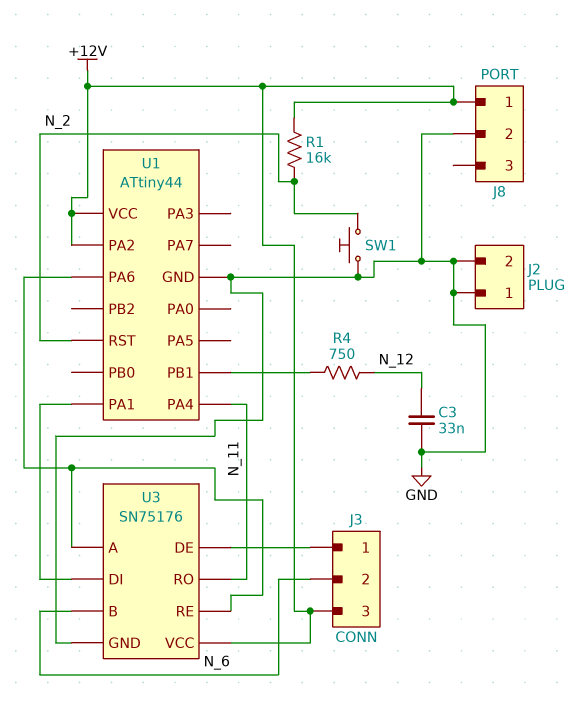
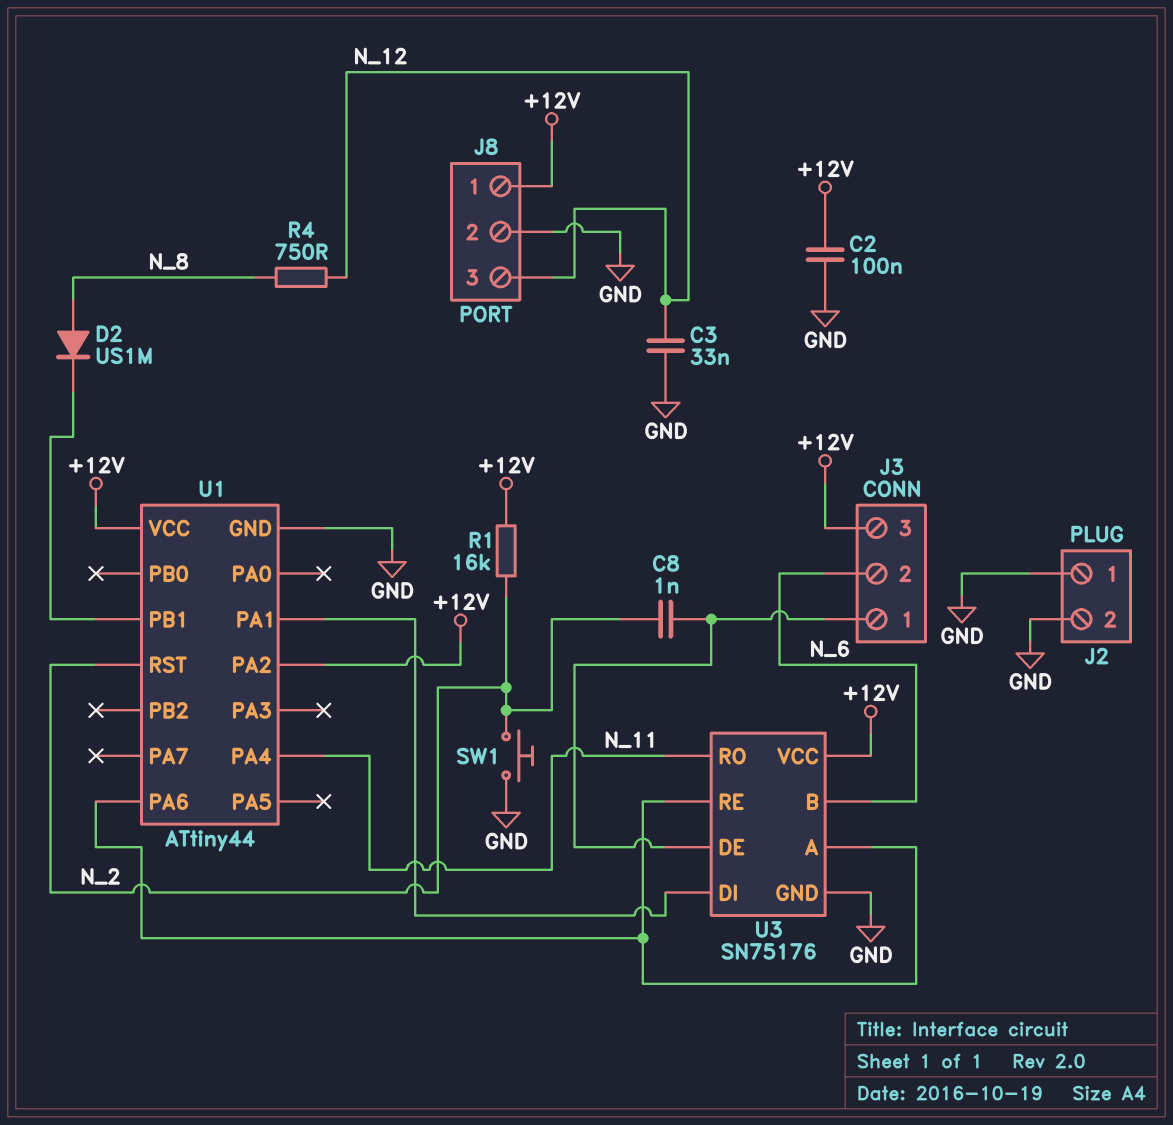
C2: none -> 100nF (+12V, GND)
C8: none -> 1nF (J3/1, N_2)
D2: none -> diode US1M (A N_8, K U1/PB1)
J8 pin 3: none -> N_12
R4: 750 (N_12, U1/PB1) -> 750 (N_8, N_12)

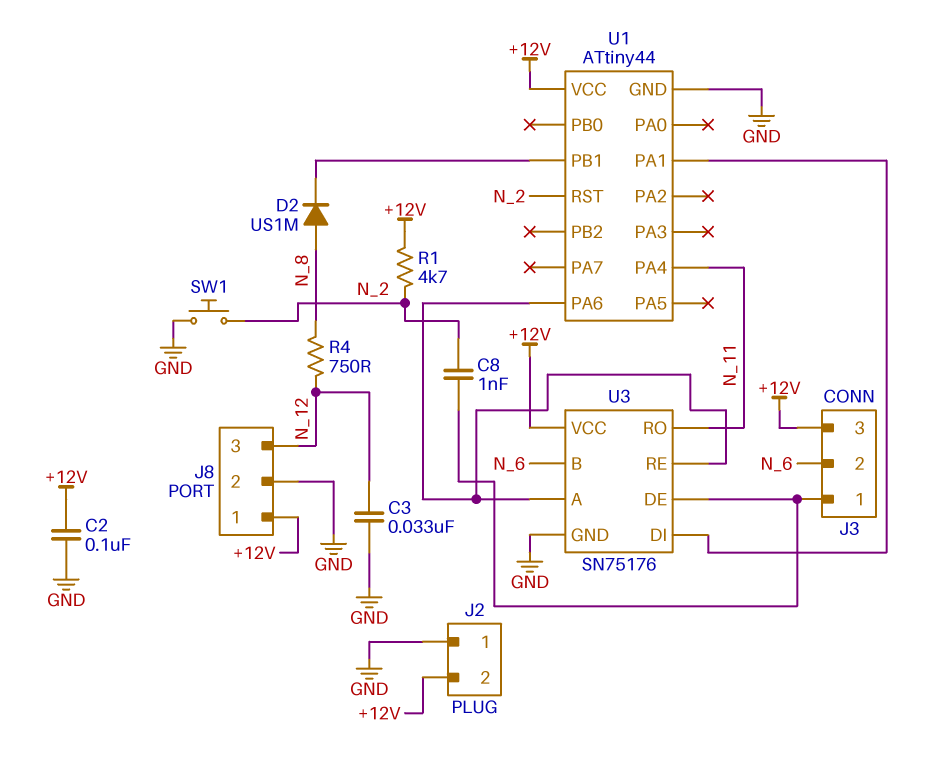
J2 pin 2: GND -> +12V
R1: 16k (+12V, N_2) -> 4.7k (+12V, N_2)
U1 pin PA2: +12V -> none

